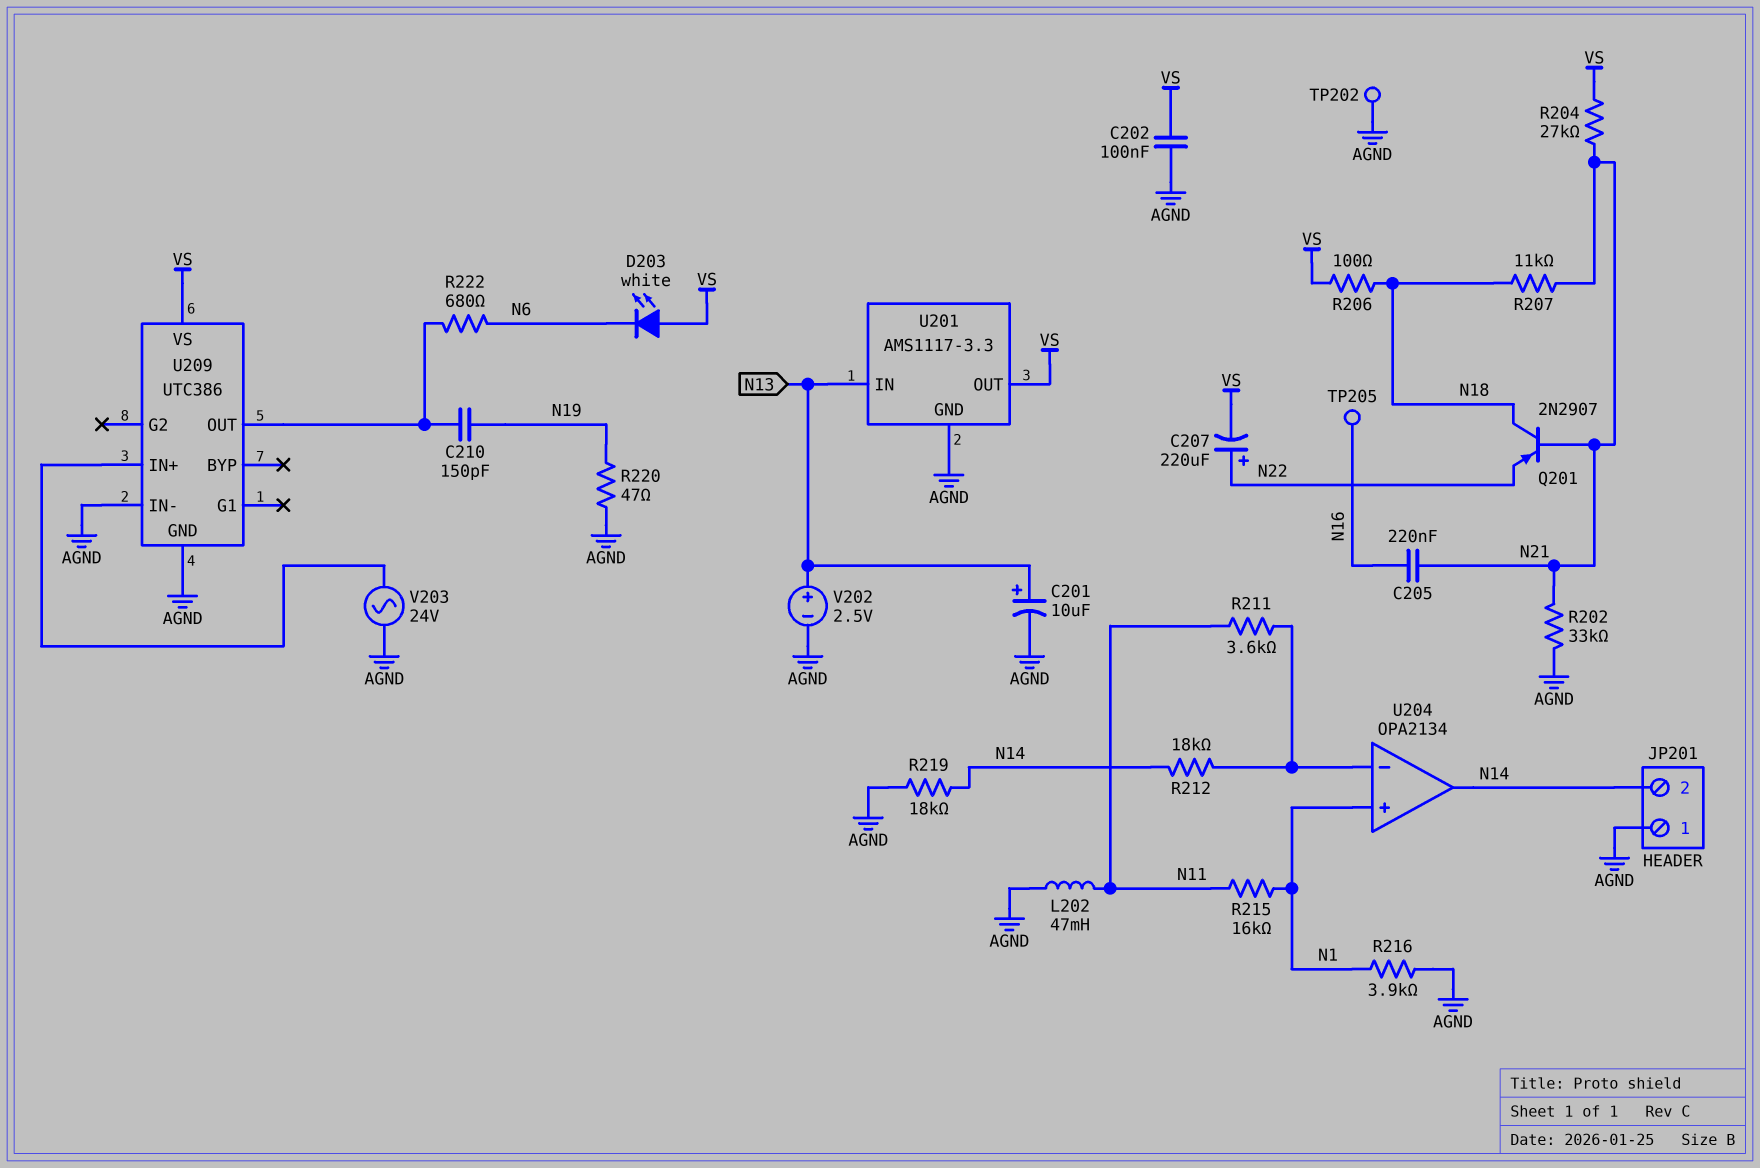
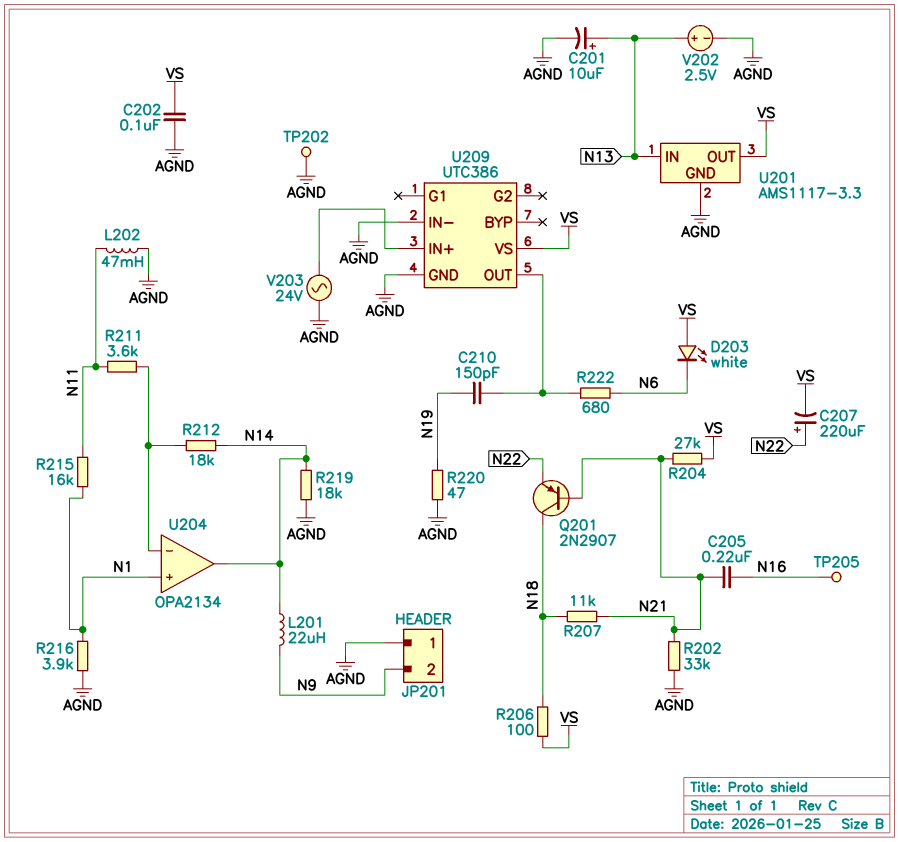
JP201 pin 2: N14 -> N9
L201: none -> 22uH (N9, N14)

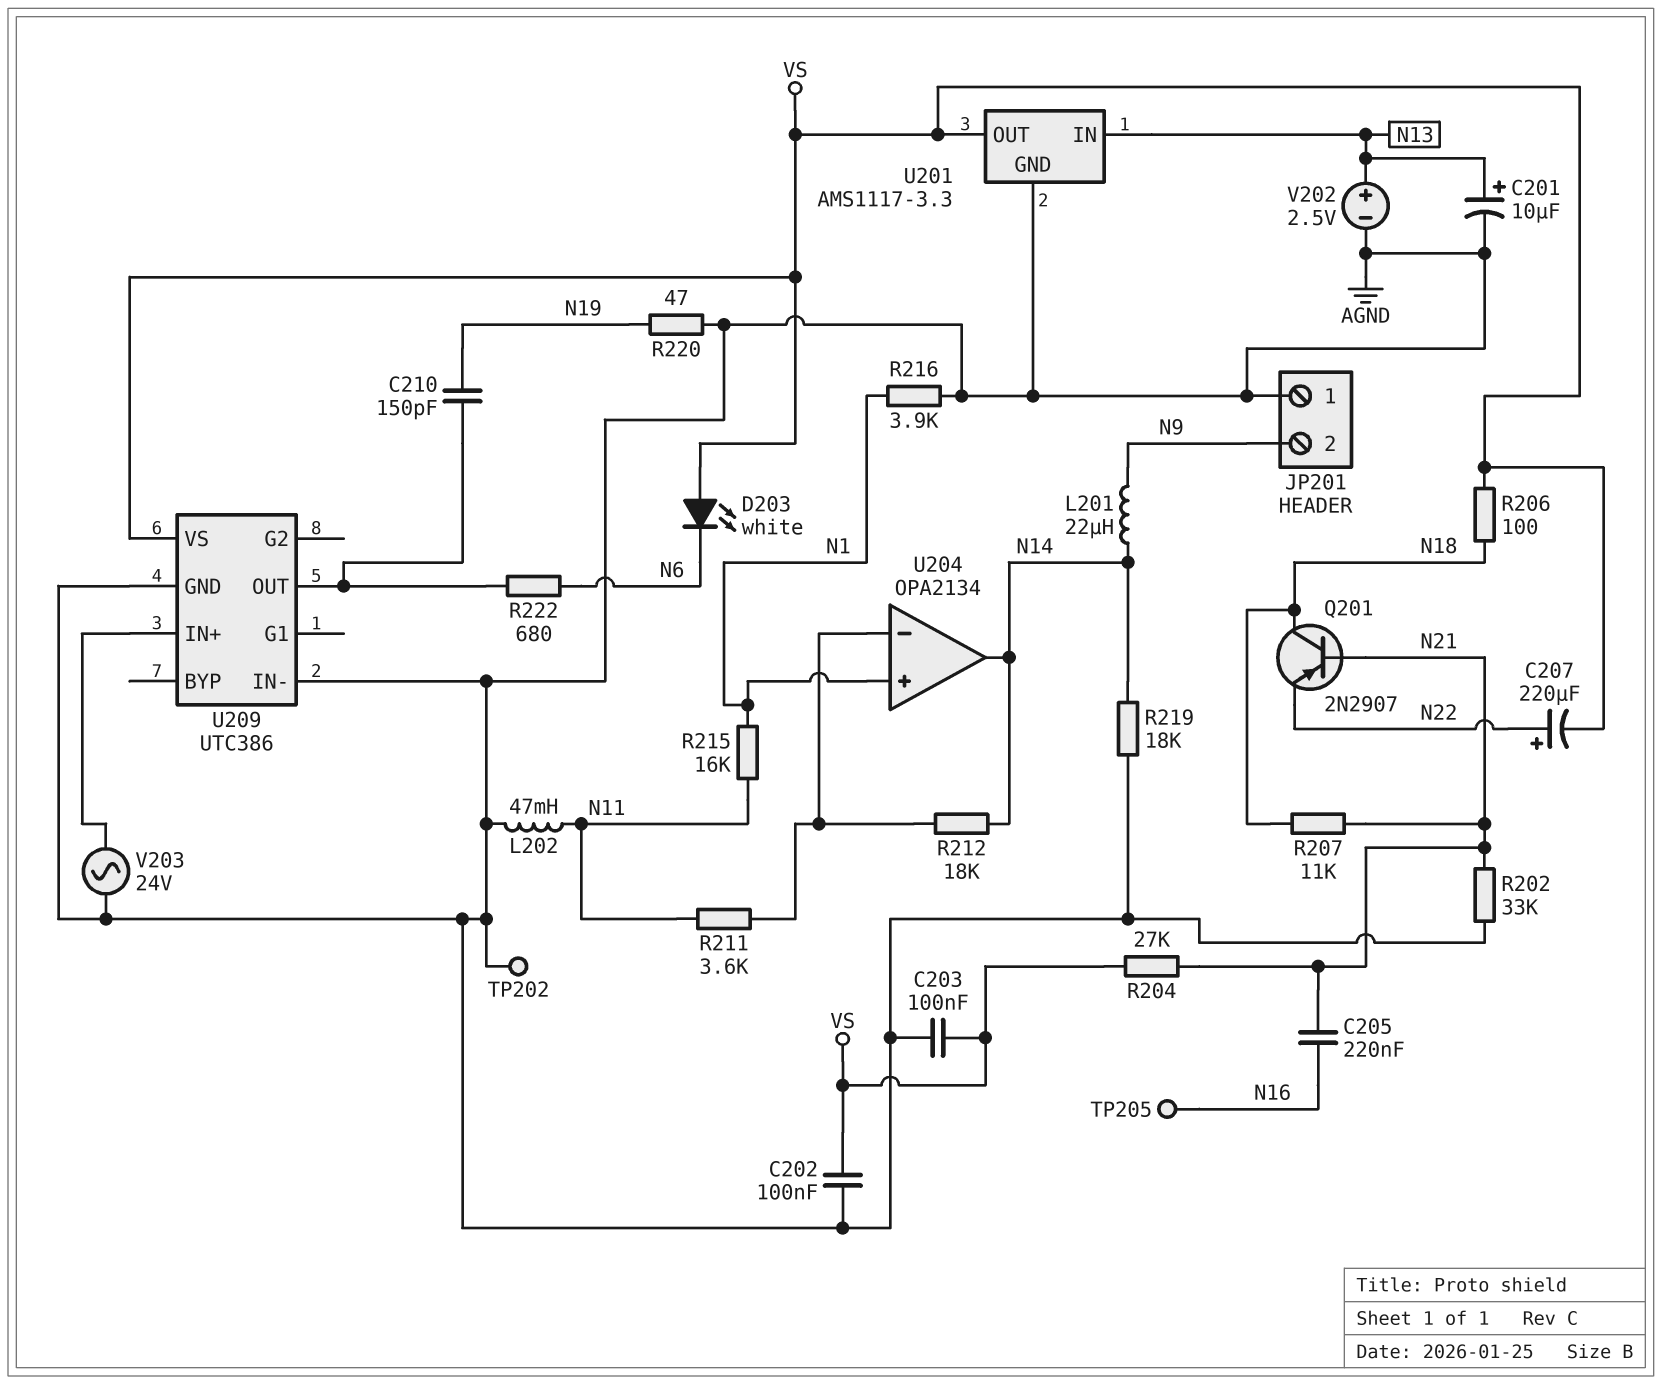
C203: none -> 100nF (AGND, VS)

